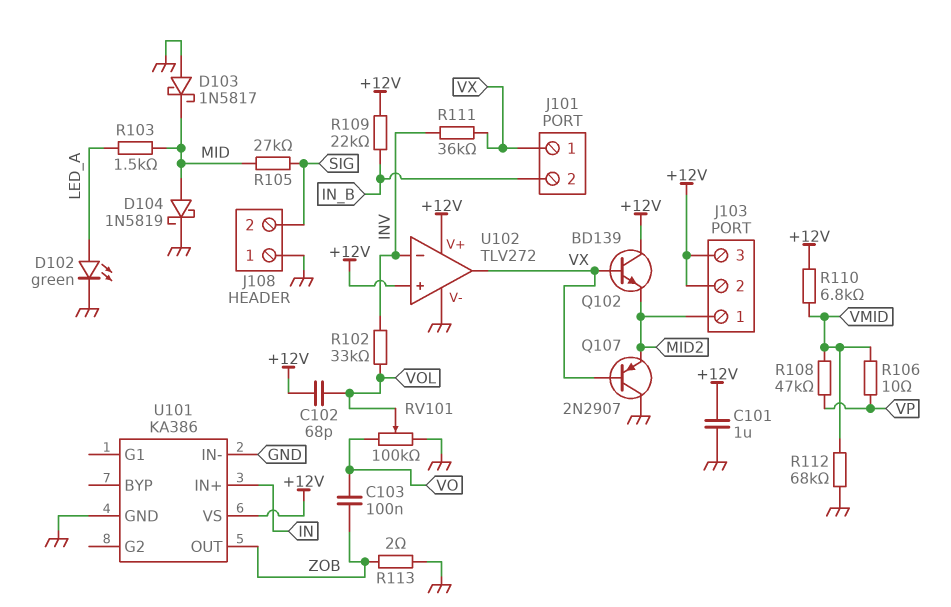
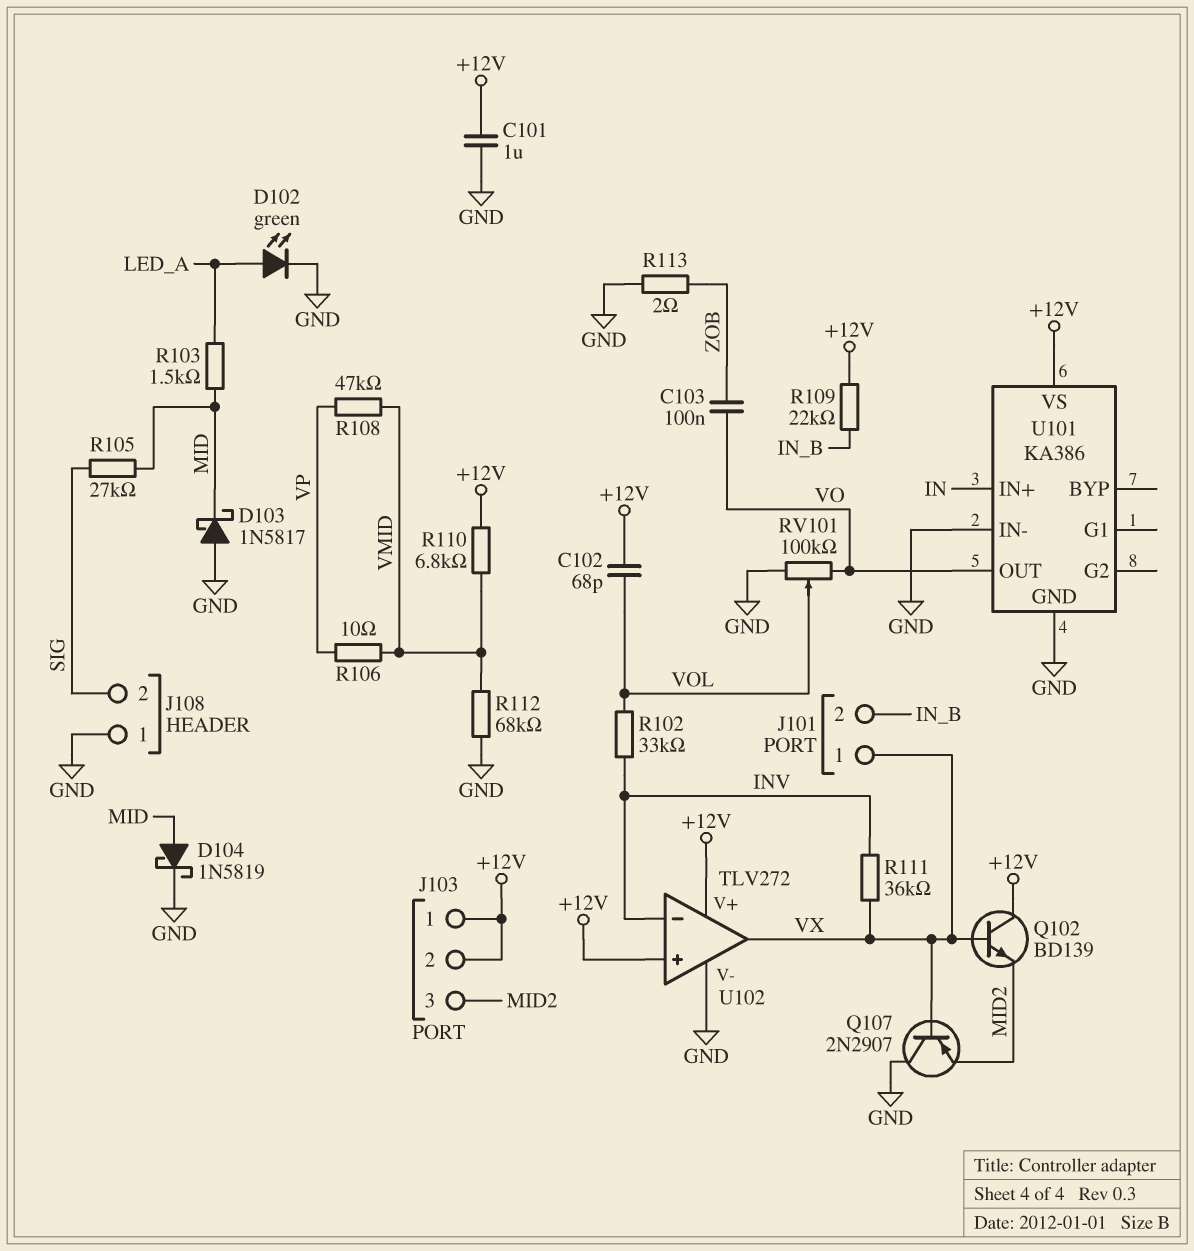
J103 pin 1: MID2 -> +12V
J103 pin 3: +12V -> MID2
U101 pin OUT: ZOB -> VO

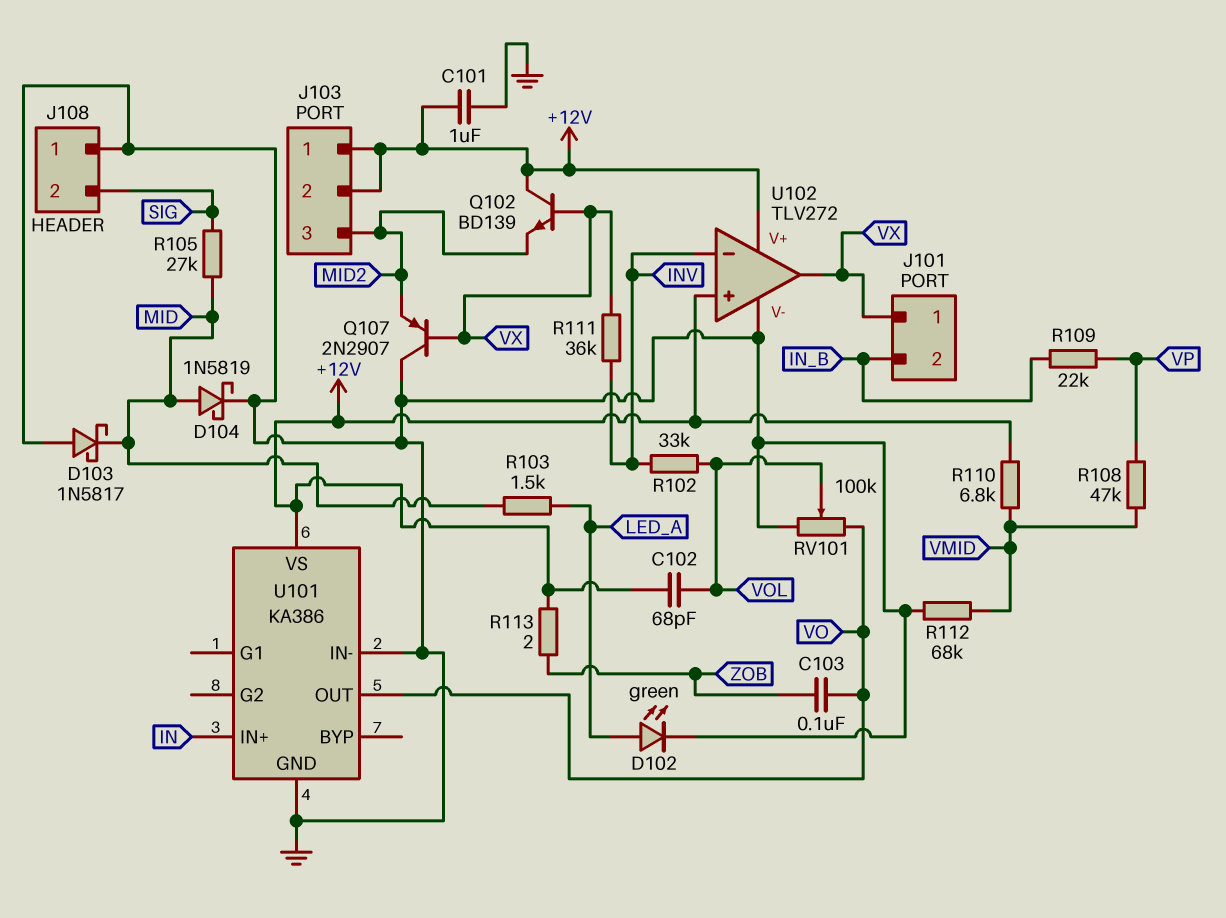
R106: 10 (VMID, VP) -> none
R109: 22k (+12V, IN_B) -> 22k (IN_B, VP)
R113: 2 (GND, ZOB) -> 2 (+12V, ZOB)

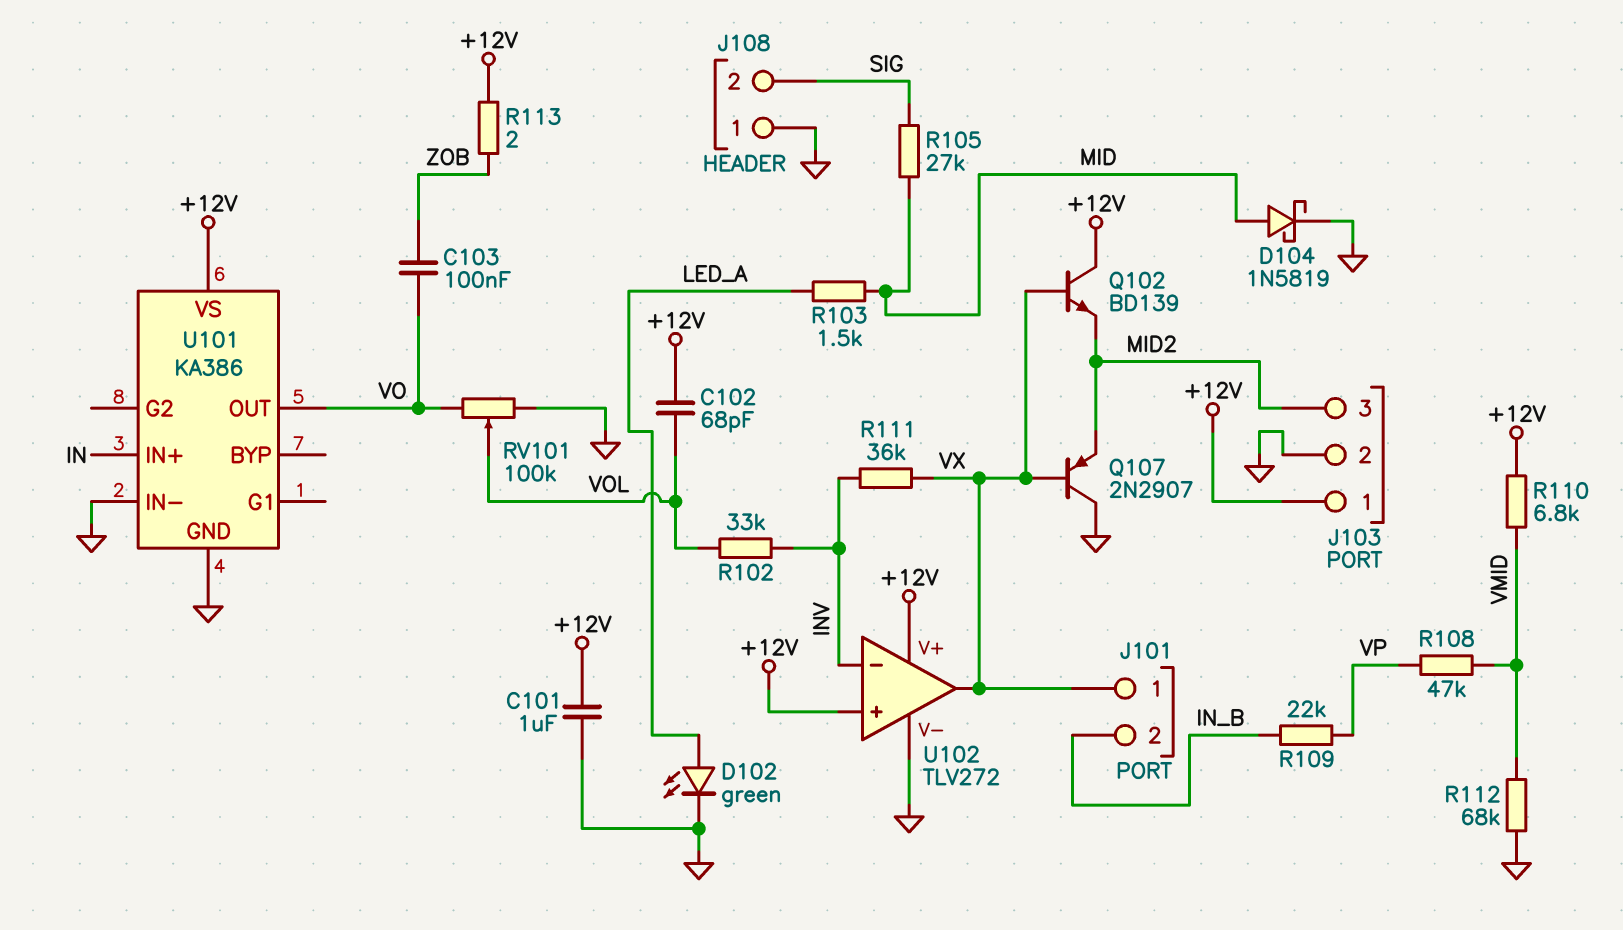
D103: schottky 1N5817 (A GND, K MID) -> none
J103 pin 2: +12V -> GND

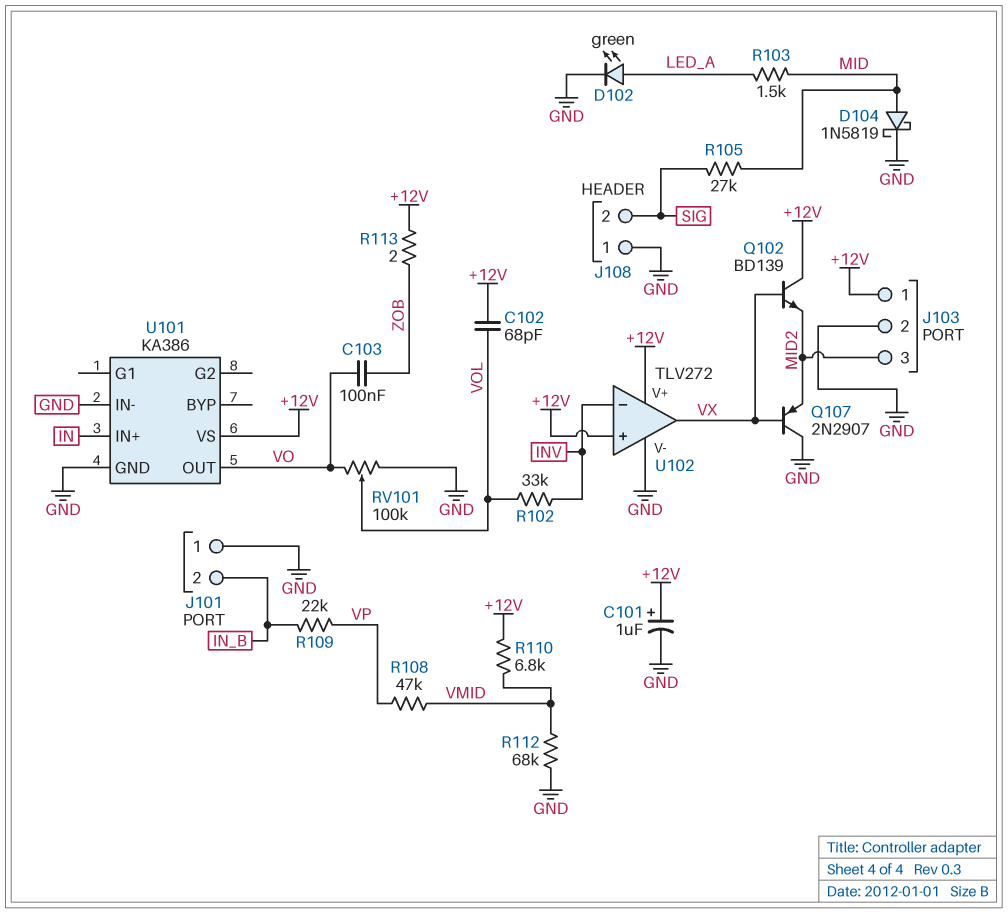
C101: 1uF (+12V, GND) -> 1uF (plus +12V, minus GND)
J101 pin 1: VX -> GND
R111: 36k (INV, VX) -> none

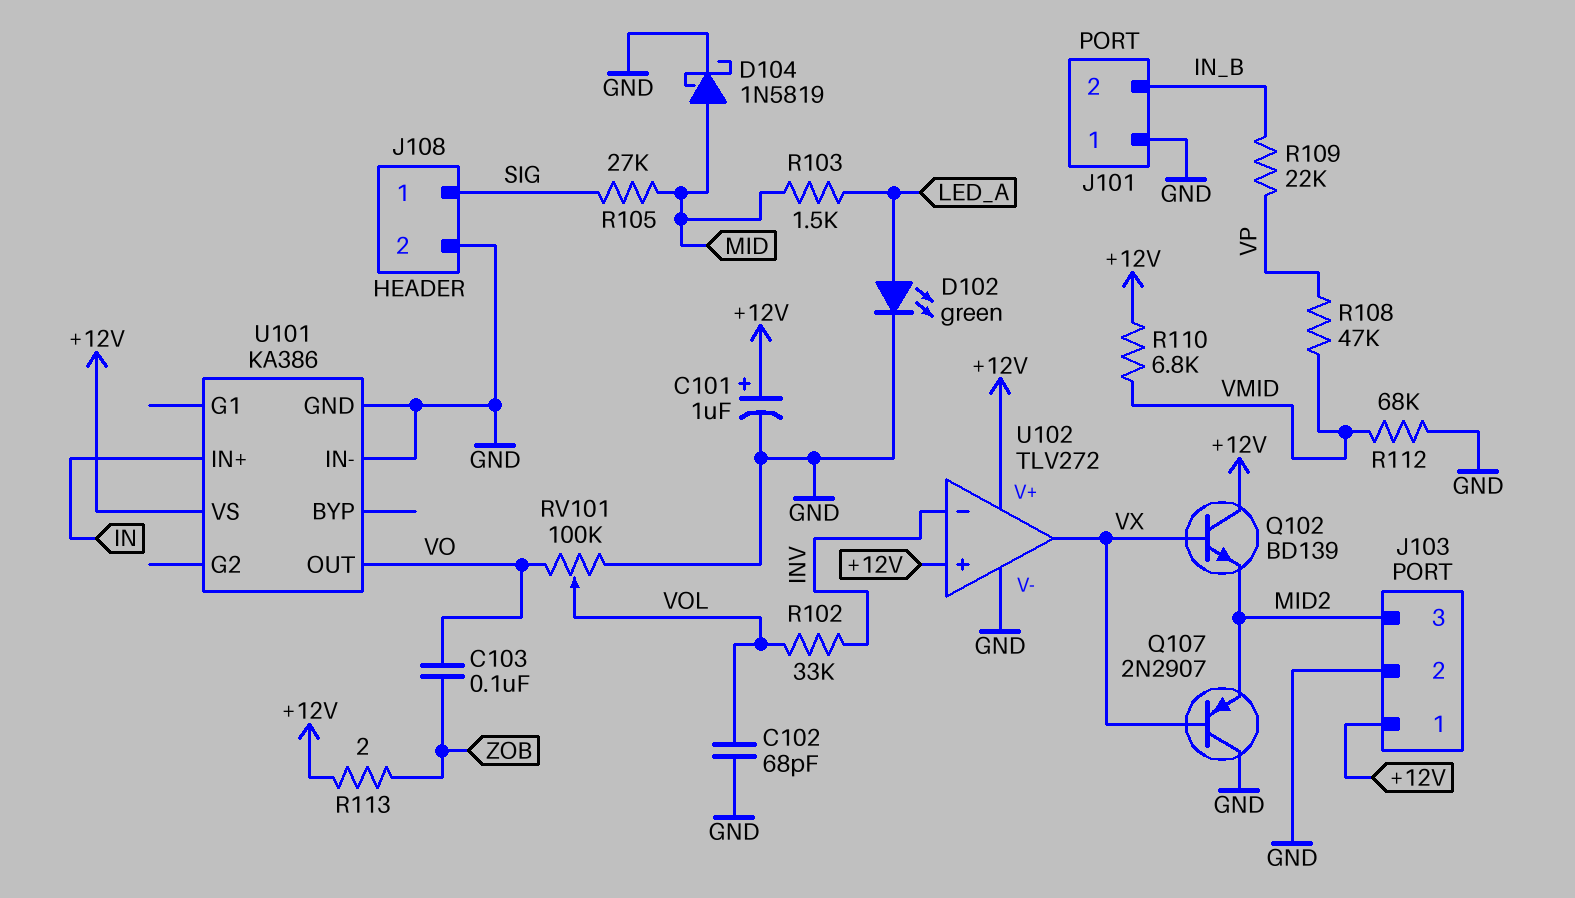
C102: 68pF (+12V, VOL) -> 68pF (GND, VOL)
J108 pin 1: GND -> SIG
J108 pin 2: SIG -> GND

